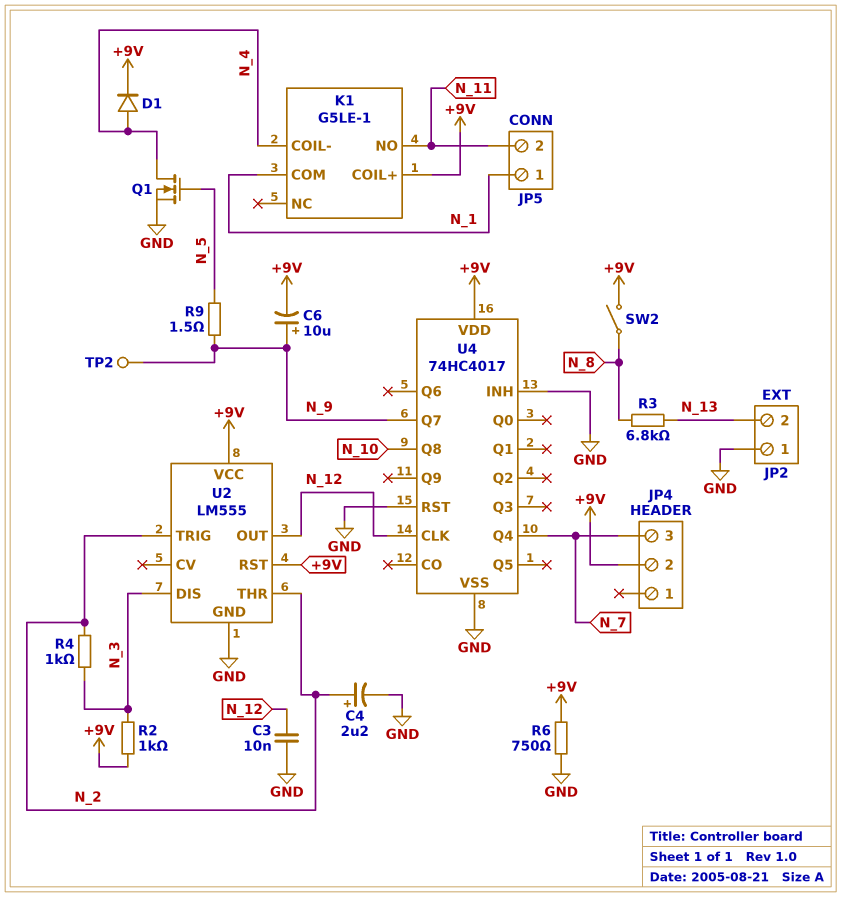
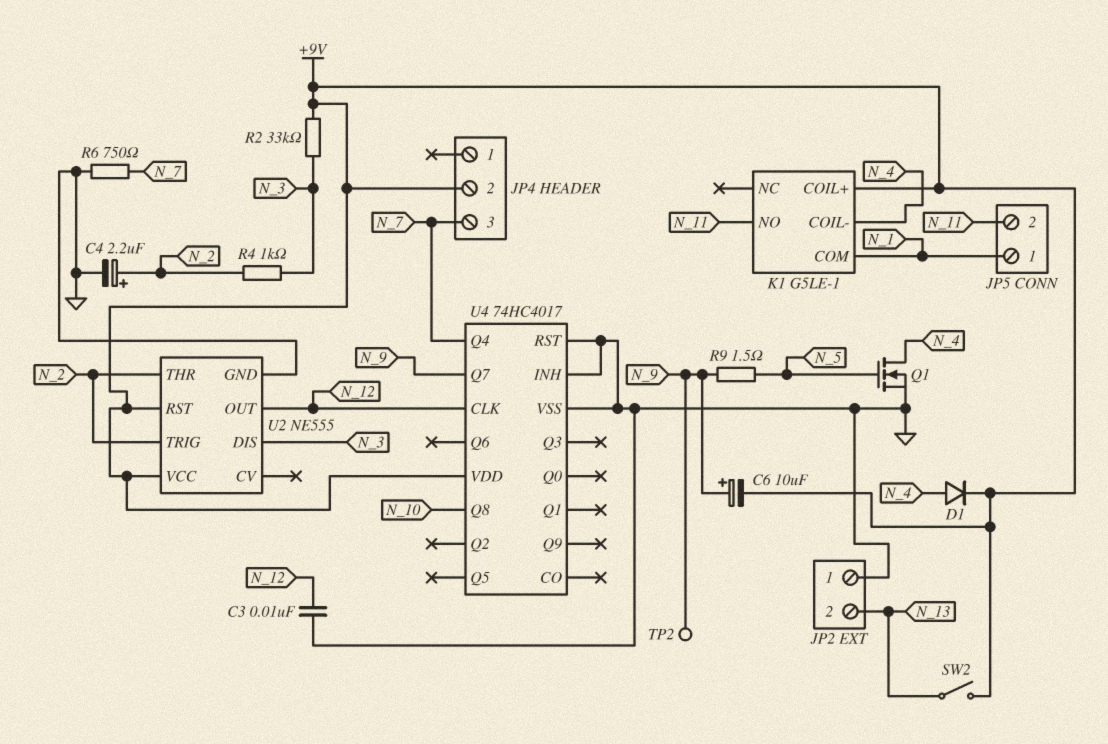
R2: 1k (+9V, N_3) -> 33k (+9V, N_3)
R3: 6.8k (N_8, N_13) -> none
R6: 750 (+9V, GND) -> 750 (GND, N_7)
SW2: switch (+9V, N_8) -> switch (+9V, N_13)
U2: LM555 -> NE555

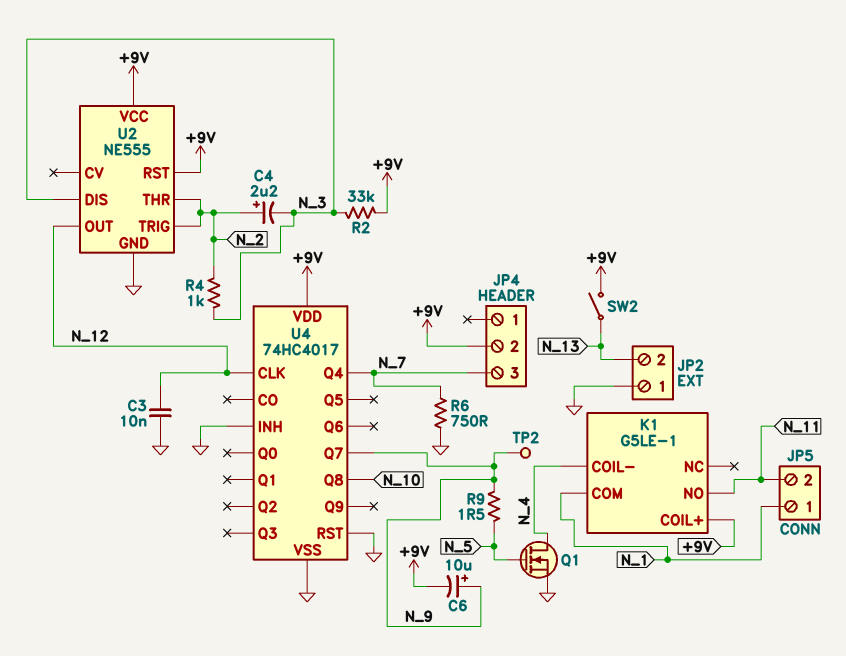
C4: 2.2uF (plus N_2, minus GND) -> 2.2uF (plus N_2, minus N_3)
D1: diode (A N_4, K +9V) -> none

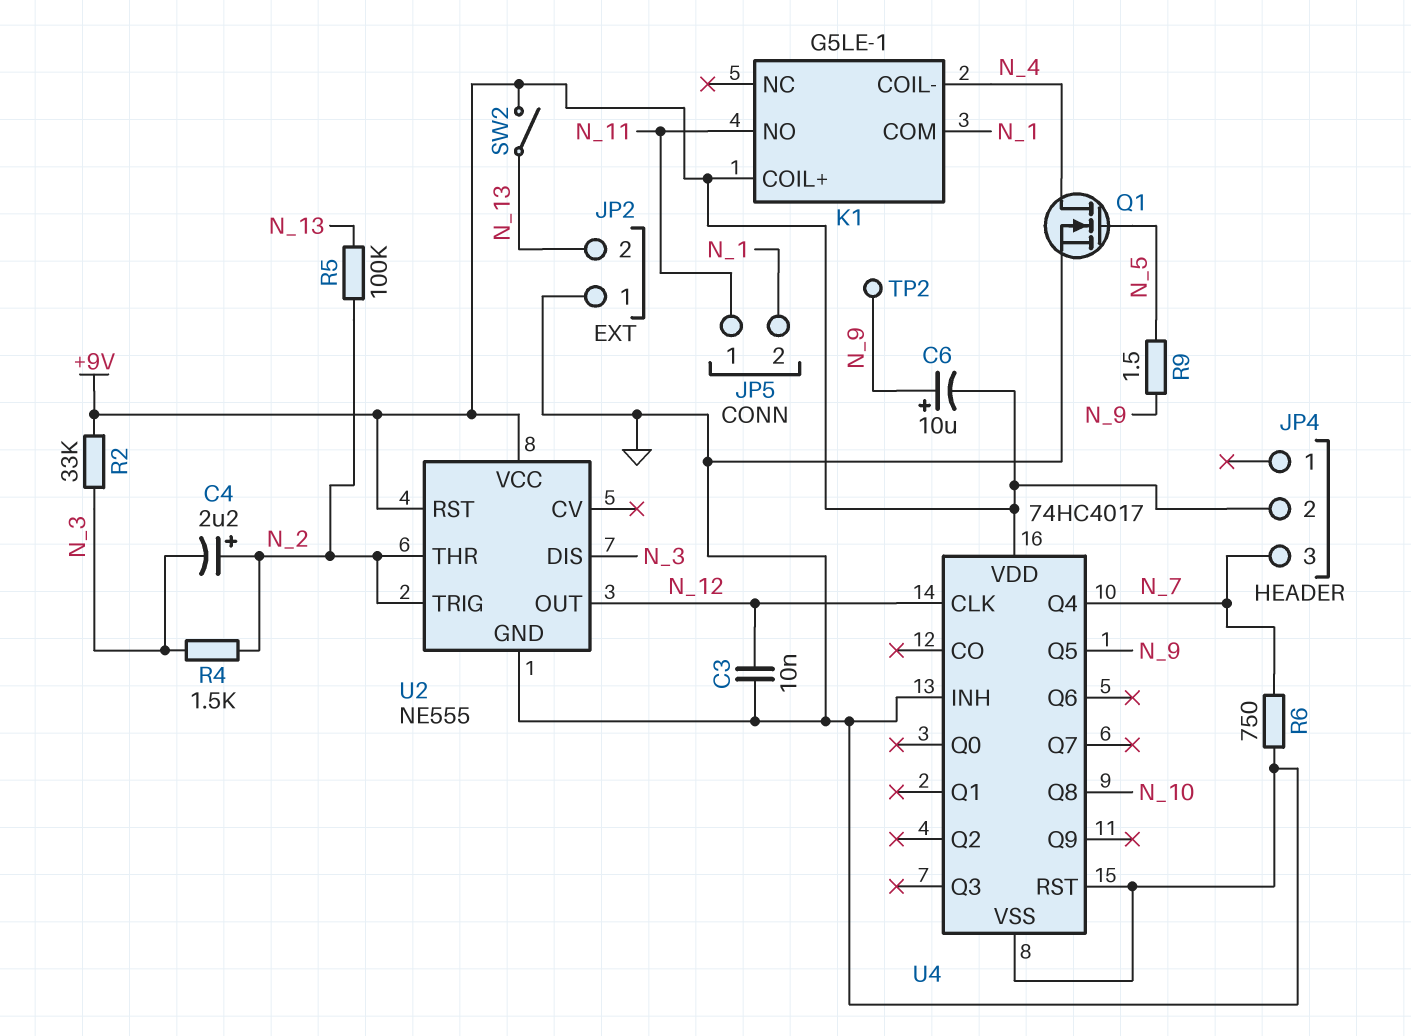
JP5 pin 1: N_1 -> N_11
JP5 pin 2: N_11 -> N_1
R4: 1k (N_2, N_3) -> 1.5k (N_2, N_3)
R5: none -> 100k (N_2, N_13)
U4 pin Q5: none -> N_9
U4 pin Q7: N_9 -> none

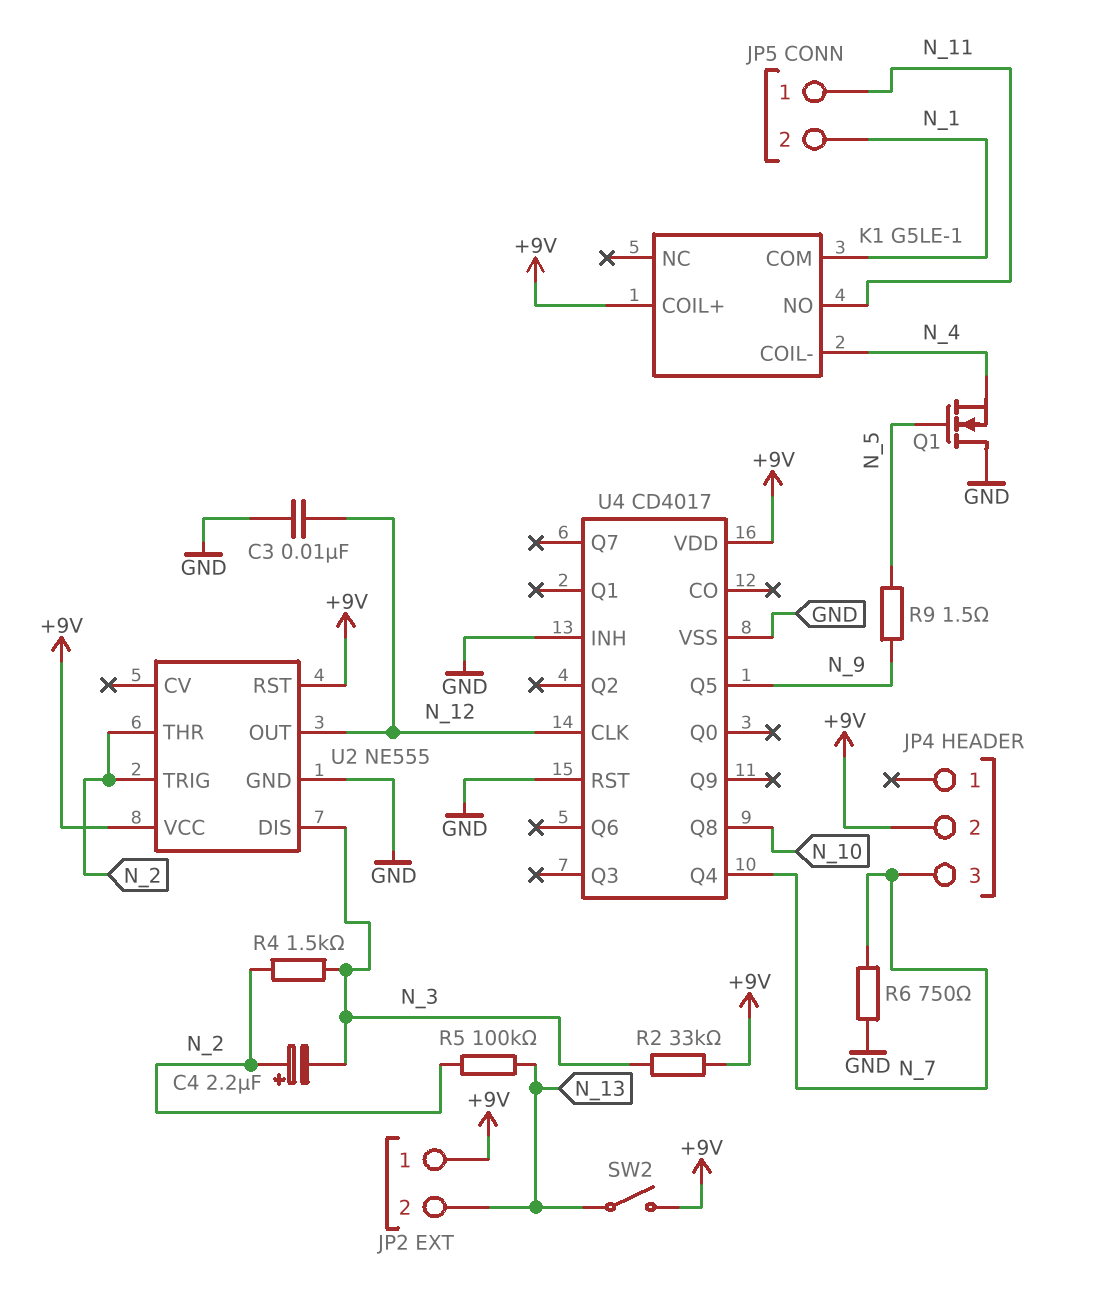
C6: 10uF (plus N_9, minus +9V) -> none
JP2 pin 1: GND -> +9V
Q1: NMOS (G N_5, D N_4, S GND) -> NMOS (G N_5, D GND, S N_4)
TP2: test point (N_9) -> none
U4: 74HC4017 -> CD4017

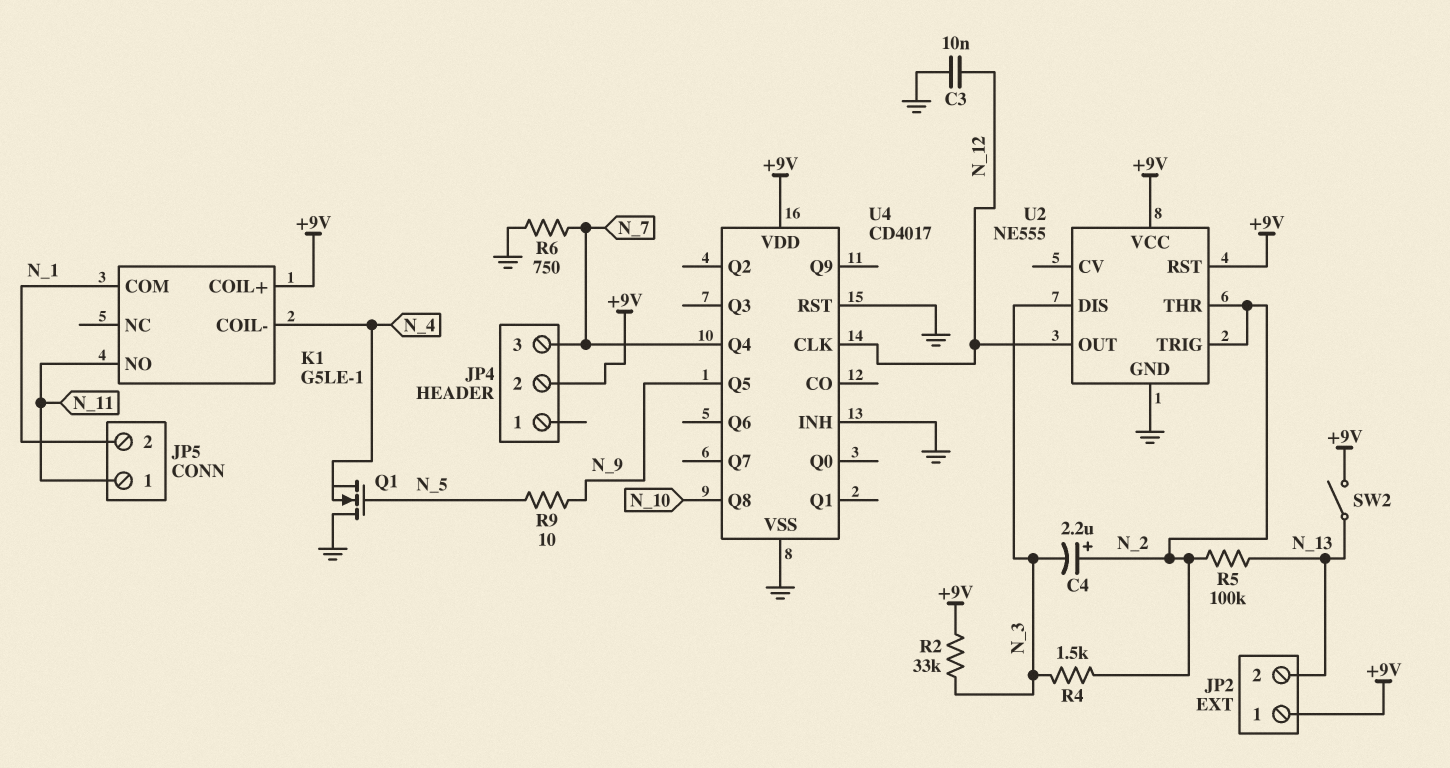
R9: 1.5 (N_5, N_9) -> 10 (N_5, N_9)

